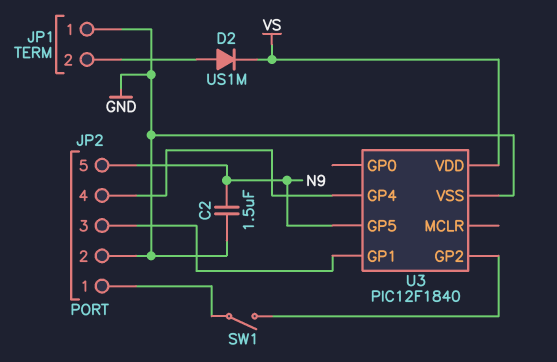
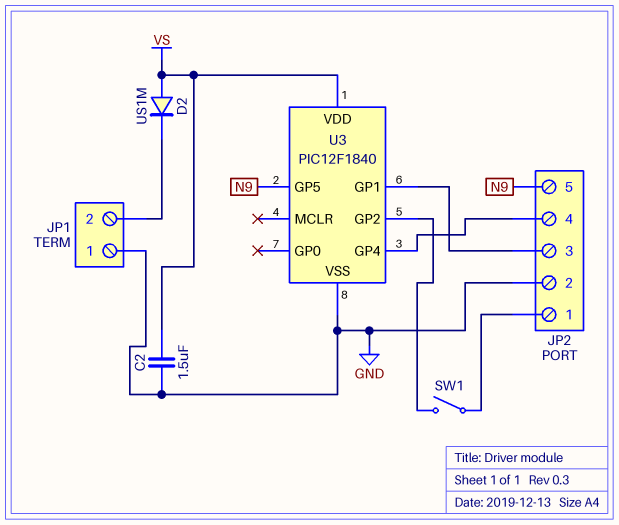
C2: 1.5uF (GND, N9) -> 1.5uF (GND, VS)
D2: diode US1M (A JP1/2, K VS) -> diode US1M (A VS, K JP1/2)

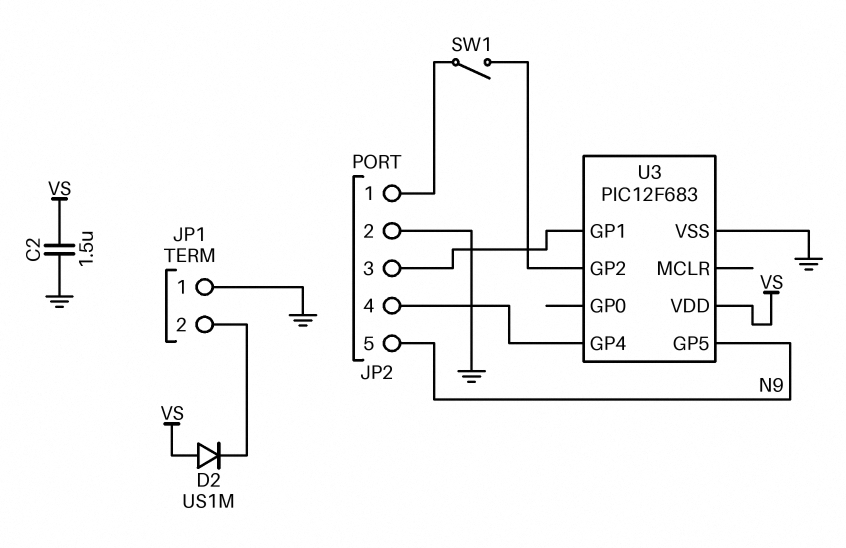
U3: PIC12F1840 -> PIC12F683

